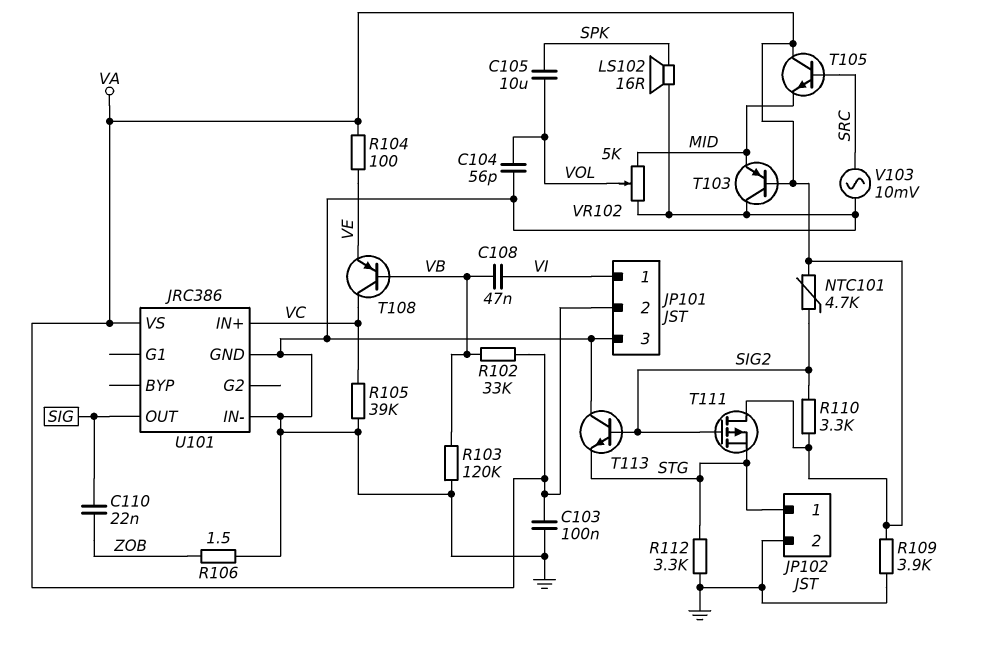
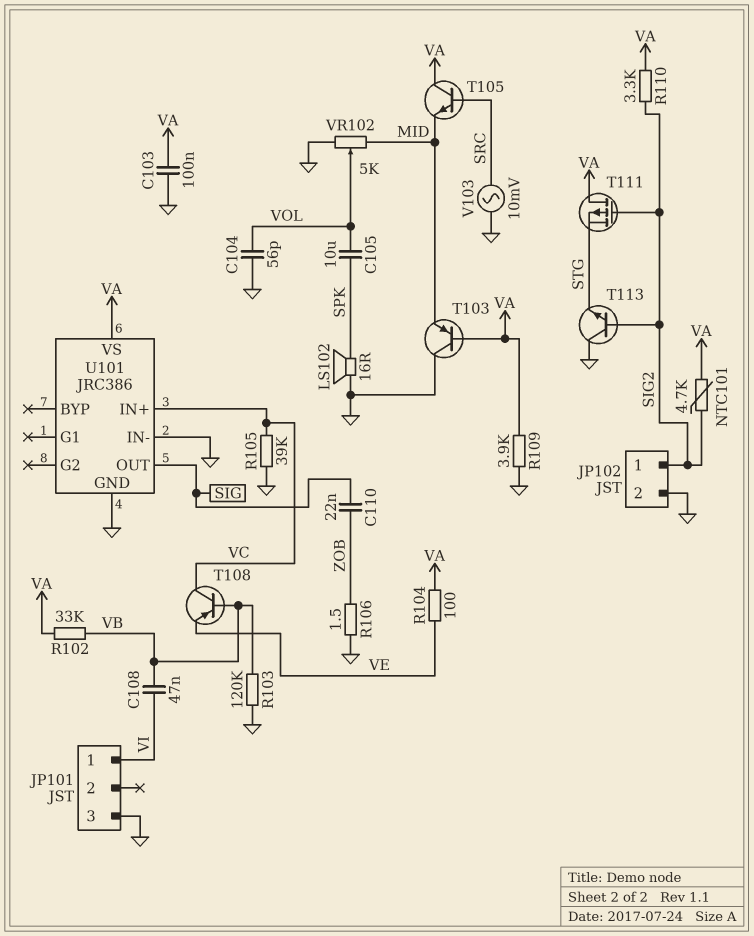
JP101 pin 2: VA -> none
JP102 pin 1: STG -> SIG2
R112: 3.3k (GND, STG) -> none

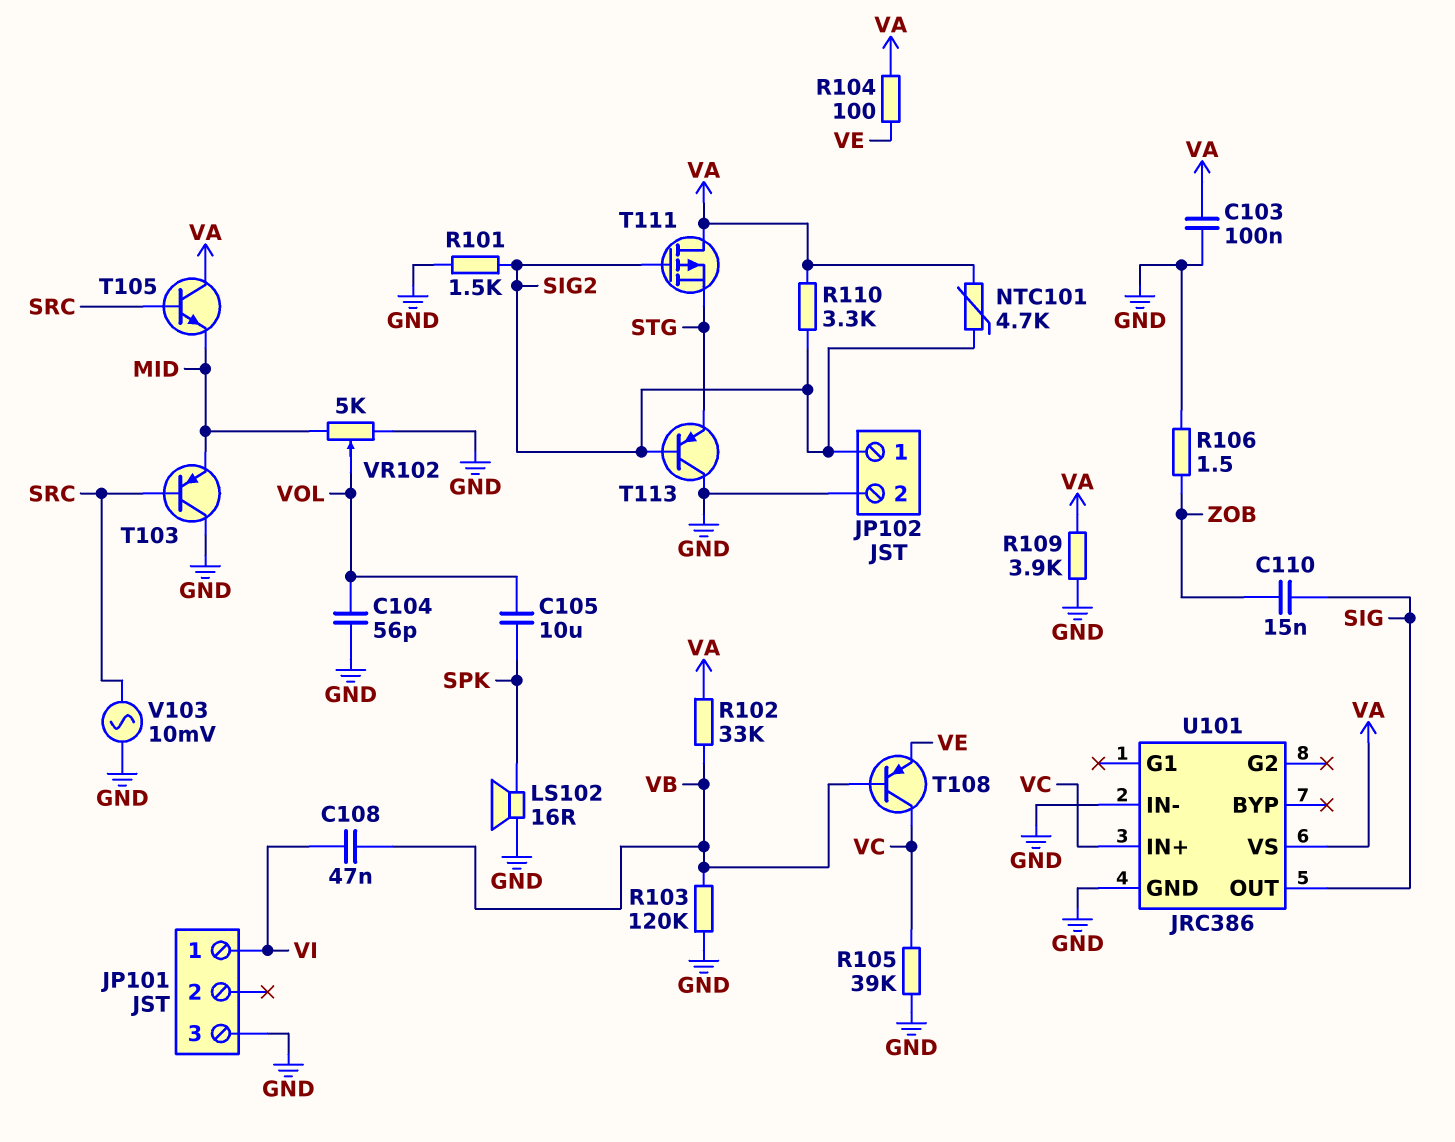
C110: 22nF (SIG, ZOB) -> 15nF (SIG, ZOB)
R101: none -> 1.5k (GND, SIG2)
T103: PNP (B VA, C GND, E MID) -> PNP (B SRC, C GND, E MID)
T113: NPN (B SIG2, C GND, E STG) -> PNP (B SIG2, C GND, E STG)

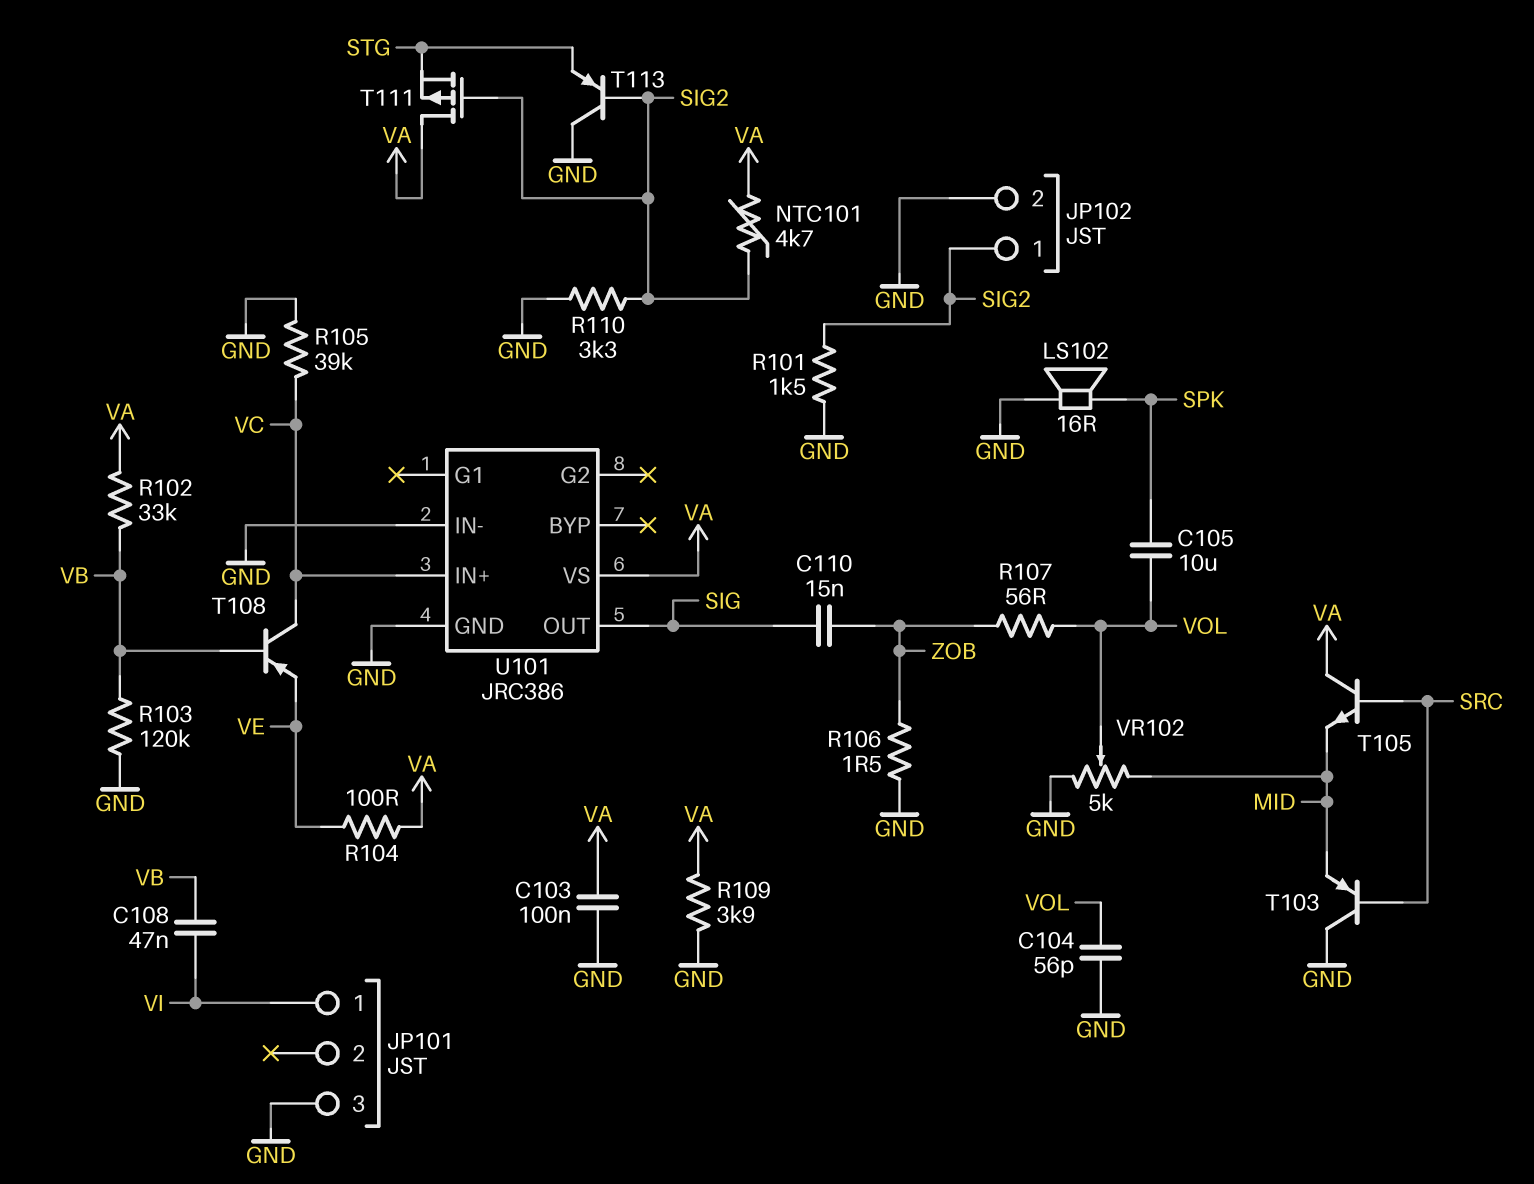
R107: none -> 56 (VOL, ZOB)
R110: 3.3k (SIG2, VA) -> 3.3k (GND, SIG2)
V103: AC 10mV (GND, SRC) -> none

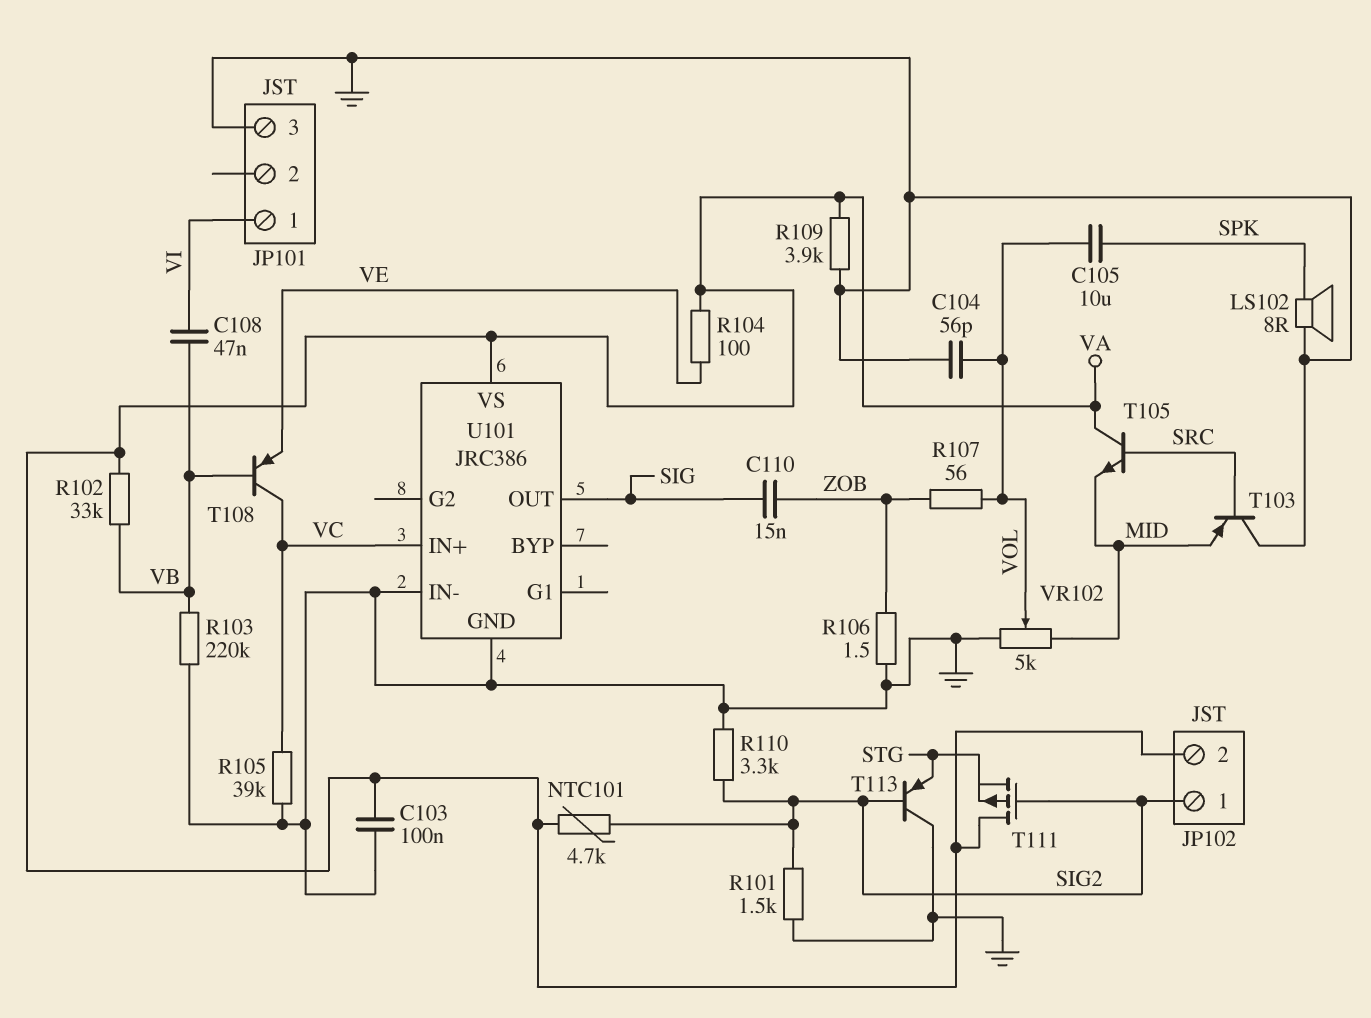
JP102 pin 2: GND -> VA
LS102: speaker 16R (GND, SPK) -> speaker 8R (GND, SPK)
R103: 120k (GND, VB) -> 220k (GND, VB)

